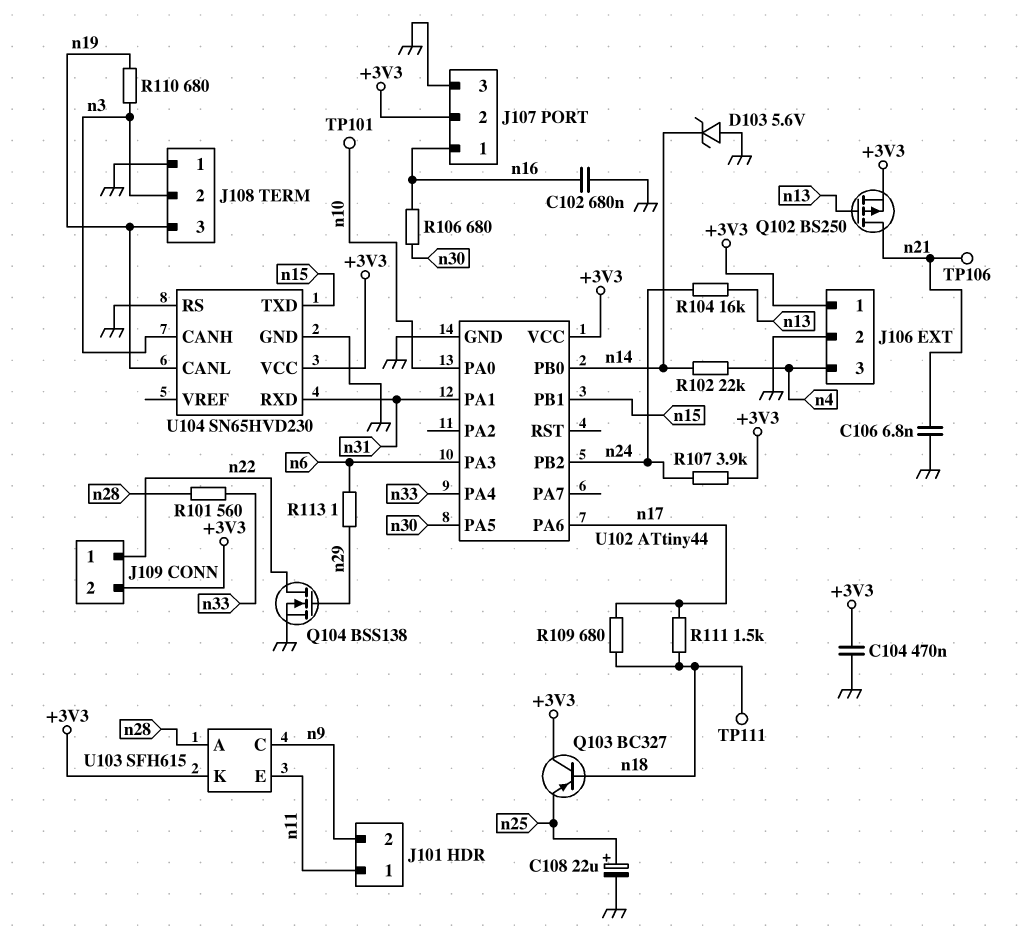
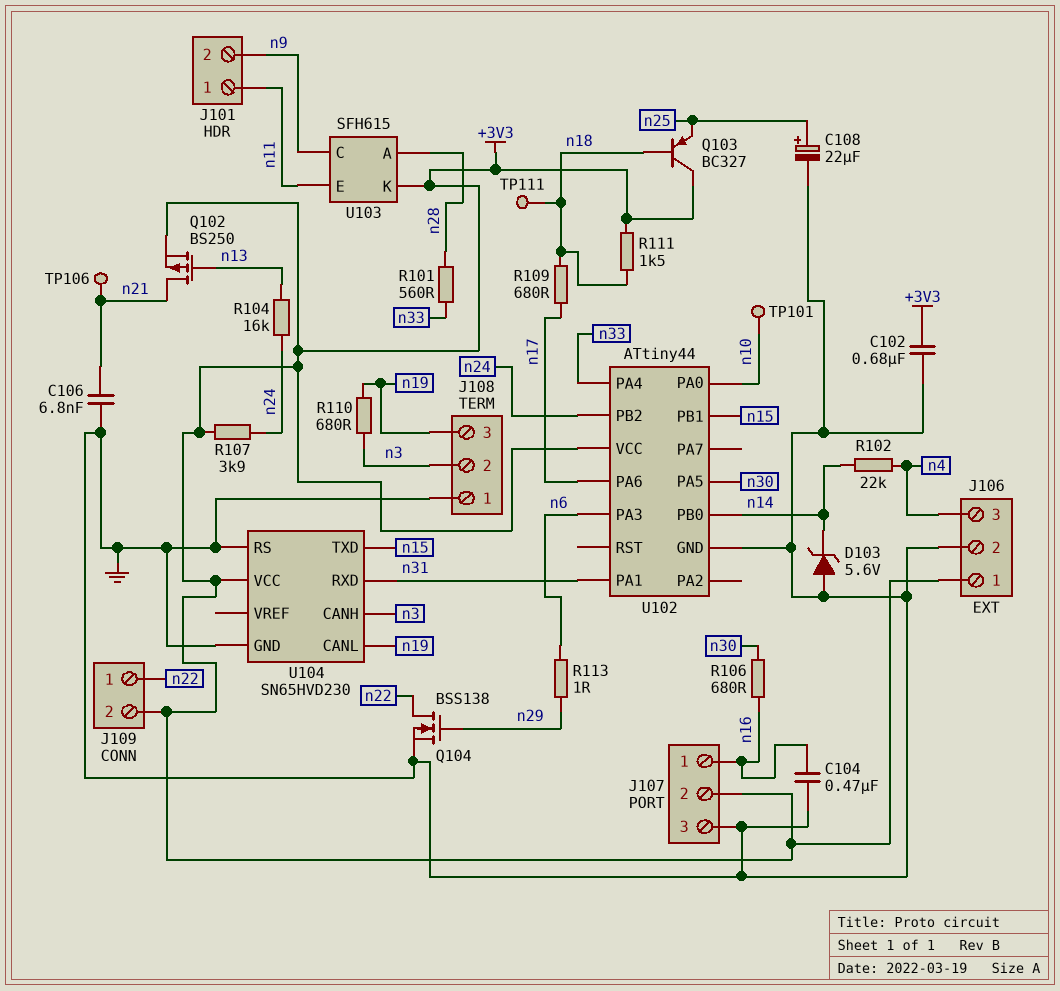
C102: 680nF (GND, n16) -> 680nF (+3V3, GND)
C104: 470nF (+3V3, GND) -> 470nF (GND, n16)
R111: 1.5k (n17, n18) -> 1.5k (+3V3, n18)

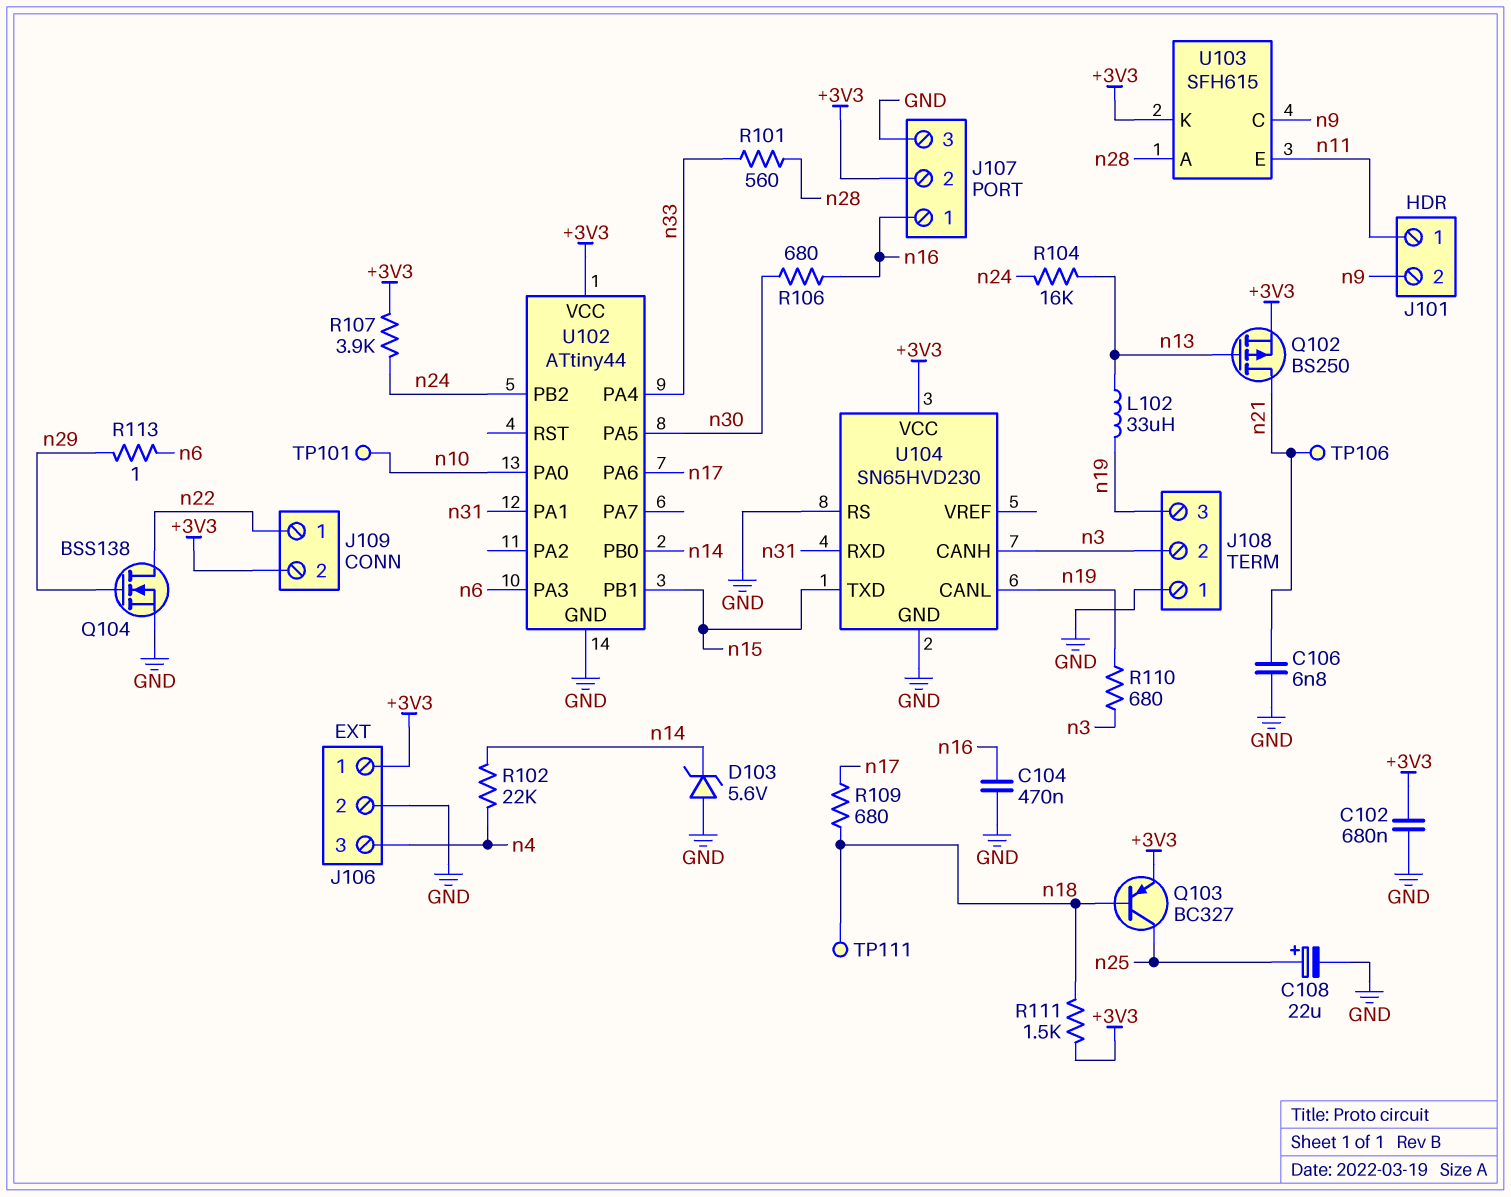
L102: none -> 33uH (n13, n19)
Q103: PNP BC327 (B n18, C +3V3, E n25) -> PNP BC327 (B n18, C n25, E +3V3)

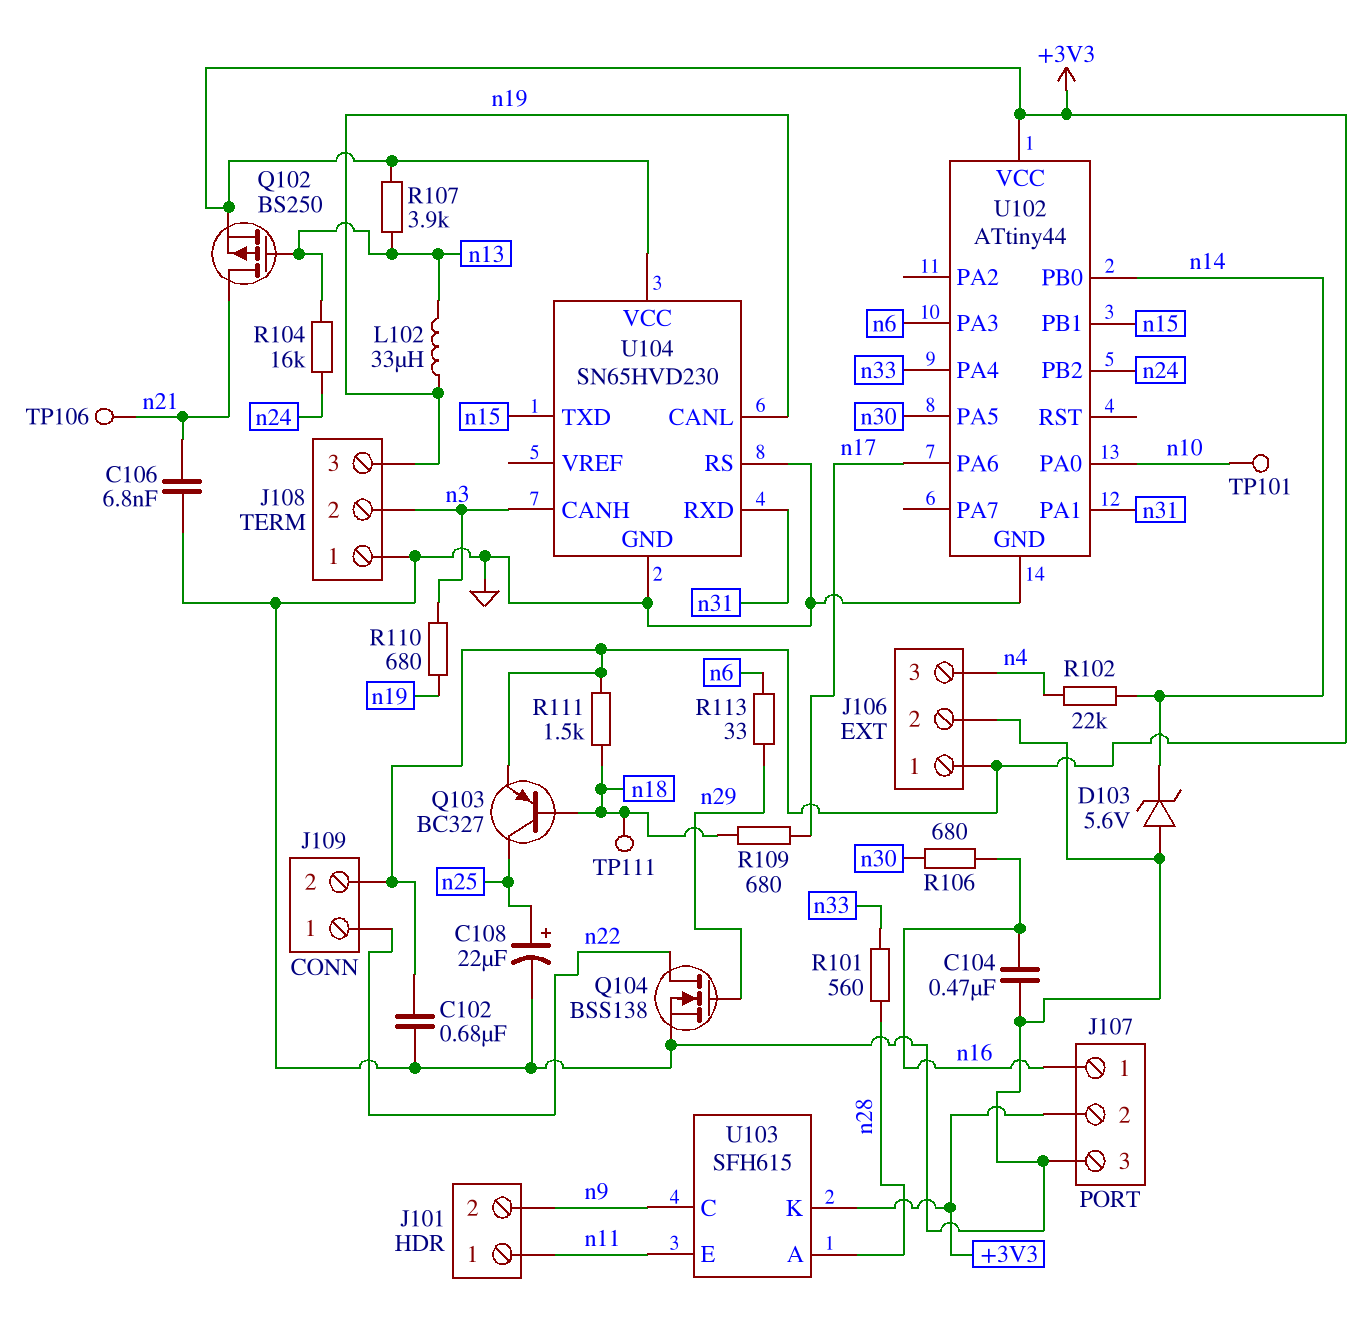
R107: 3.9k (+3V3, n24) -> 3.9k (+3V3, n13)
R113: 1 (n6, n29) -> 33 (n6, n29)

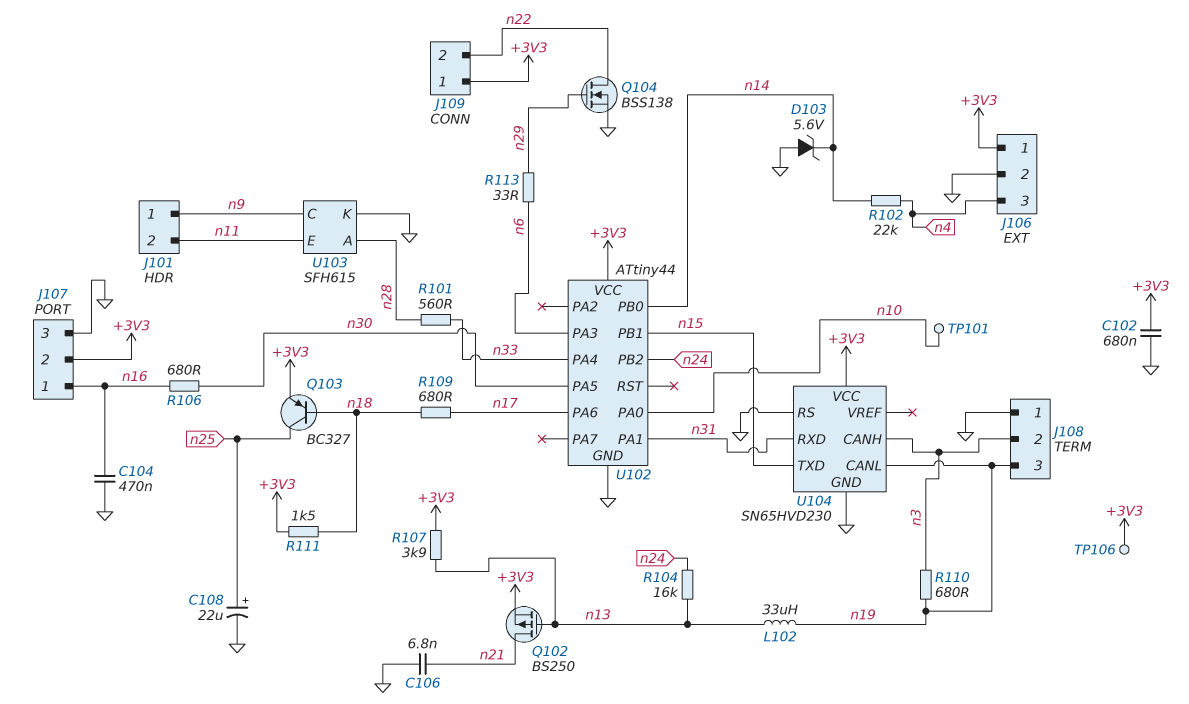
J101 pin 1: n11 -> n9
J101 pin 2: n9 -> n11
J109 pin 1: n22 -> +3V3
J109 pin 2: +3V3 -> n22
TP106: test point (n21) -> test point (+3V3)
TP111: test point (n18) -> none
U103 pin K: +3V3 -> GND

